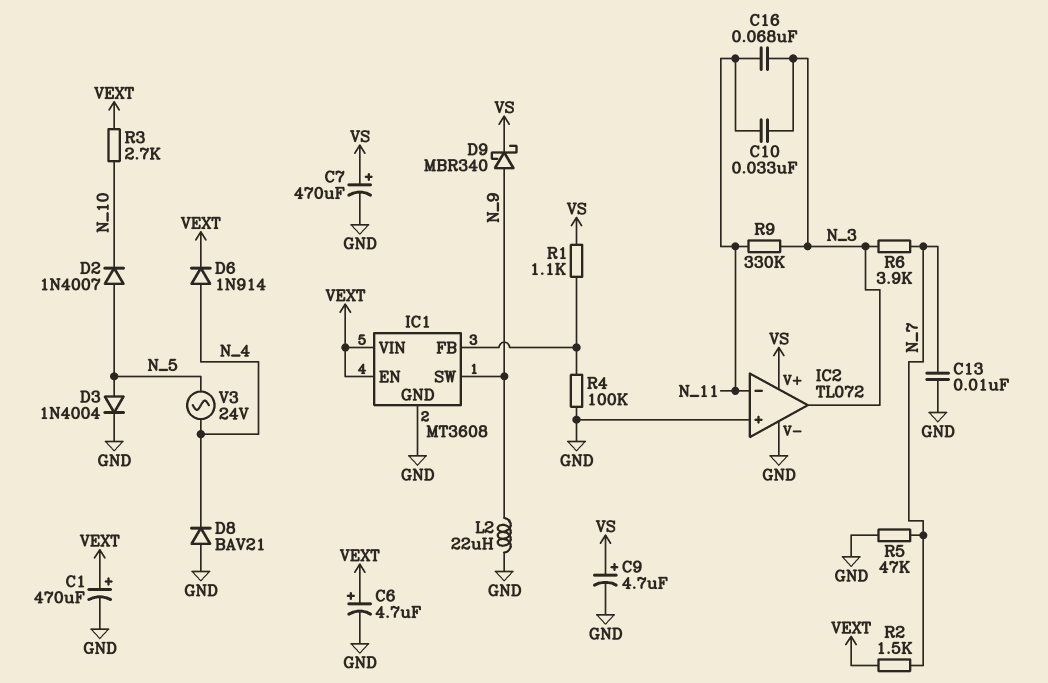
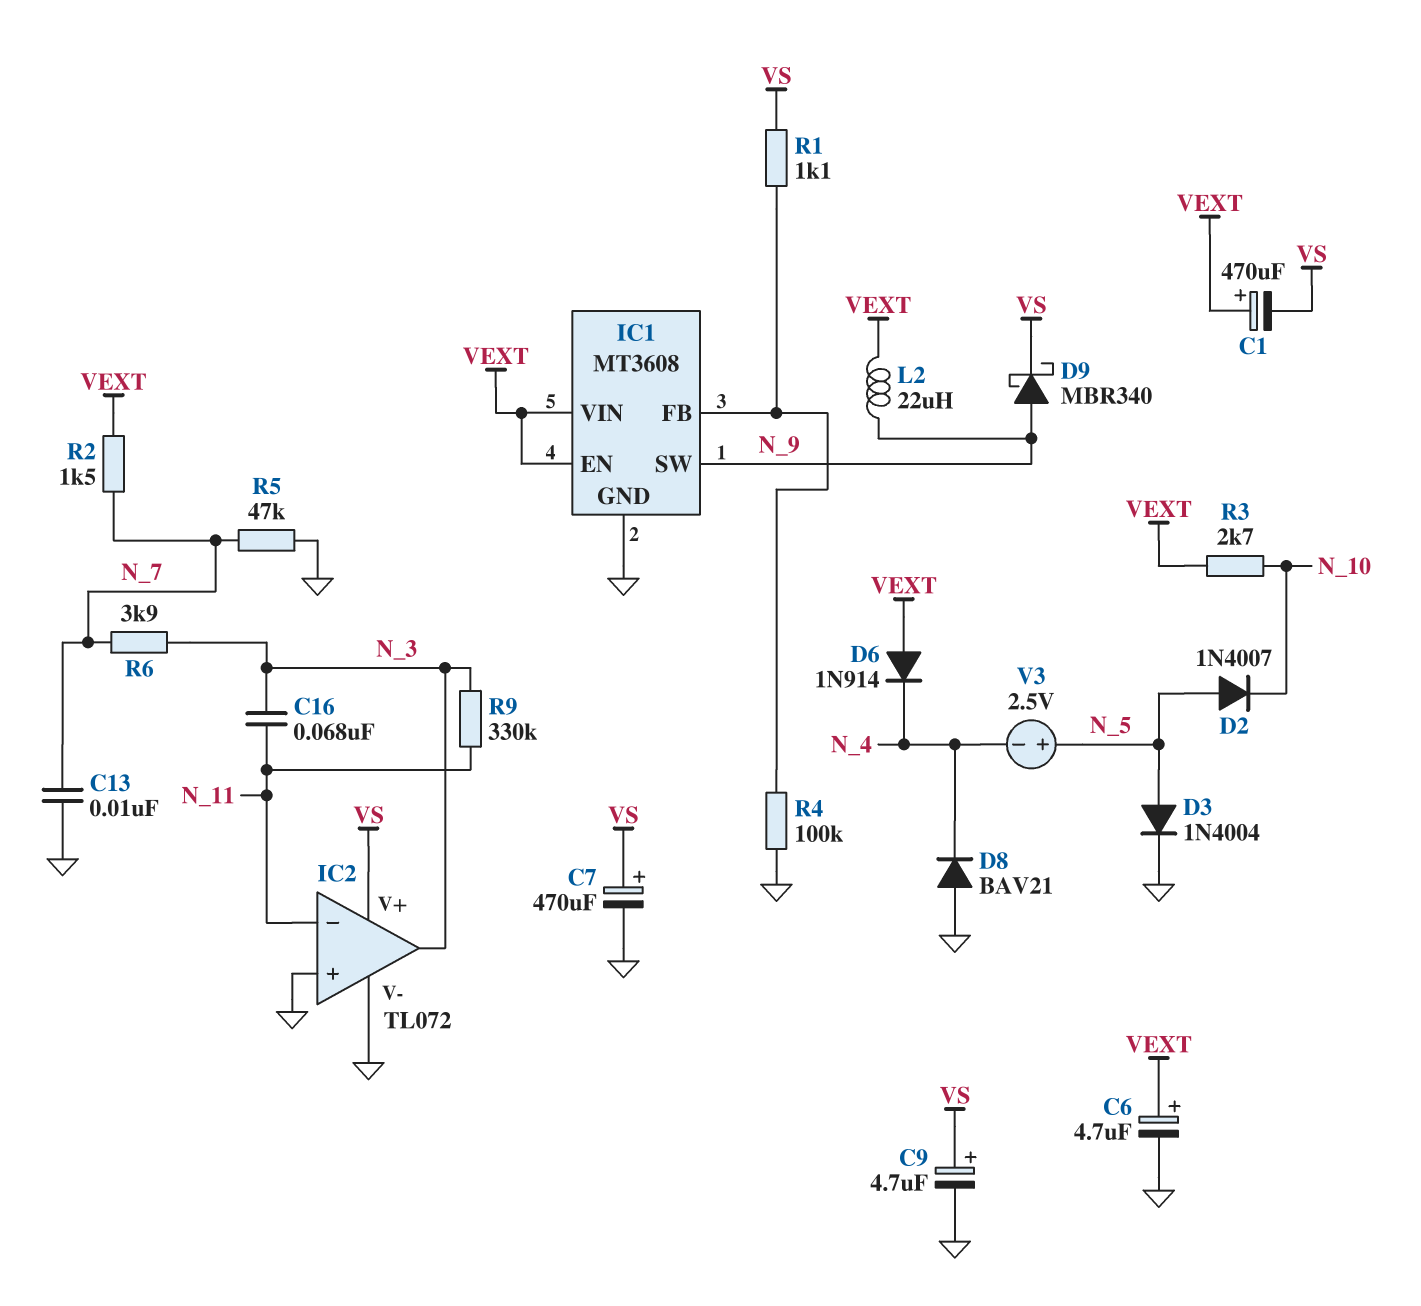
C1: 470uF (plus VEXT, minus GND) -> 470uF (plus VEXT, minus VS)
C10: 33nF (N_3, N_11) -> none
D6: diode 1N914 (A N_4, K VEXT) -> diode 1N914 (A VEXT, K N_4)
L2: 22uH (GND, N_9) -> 22uH (N_9, VEXT)
V3: AC 24V (N_4, N_5) -> 2.5V (plus N_5, minus N_4)

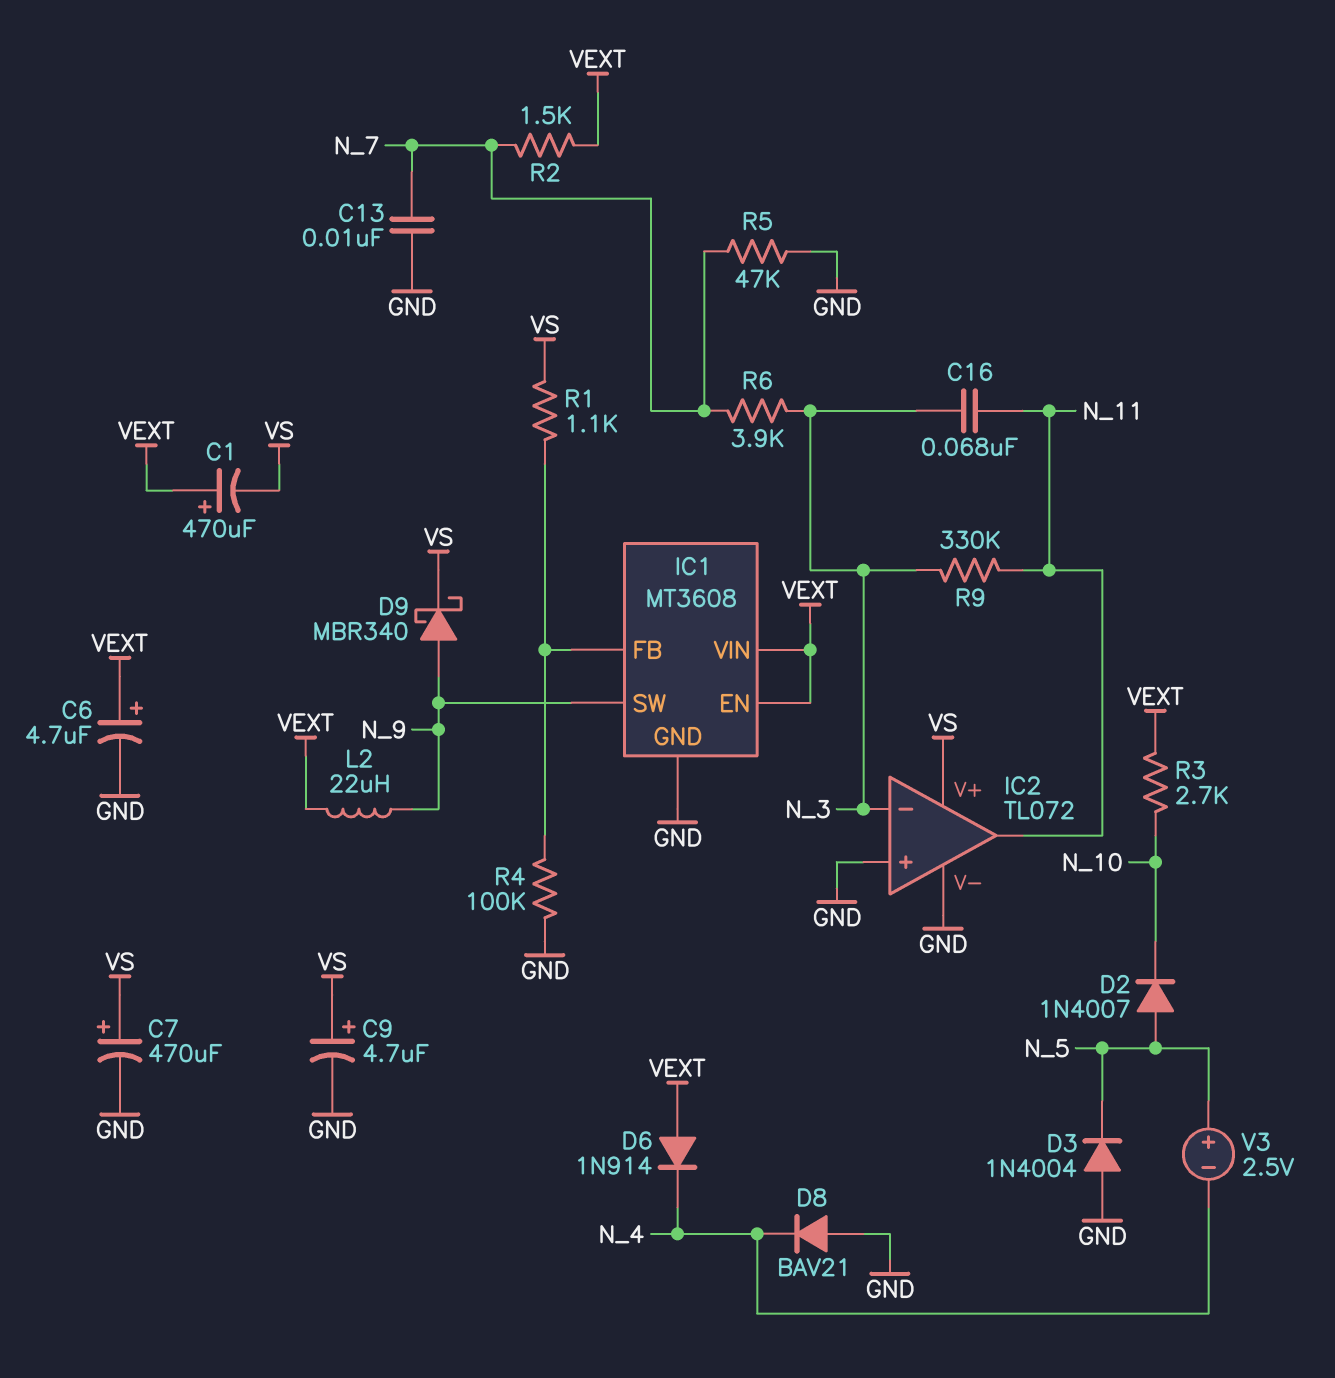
D3: diode 1N4004 (A N_5, K GND) -> diode 1N4004 (A GND, K N_5)
IC2 pin in-: N_11 -> N_3
IC2 pin out: N_3 -> N_11

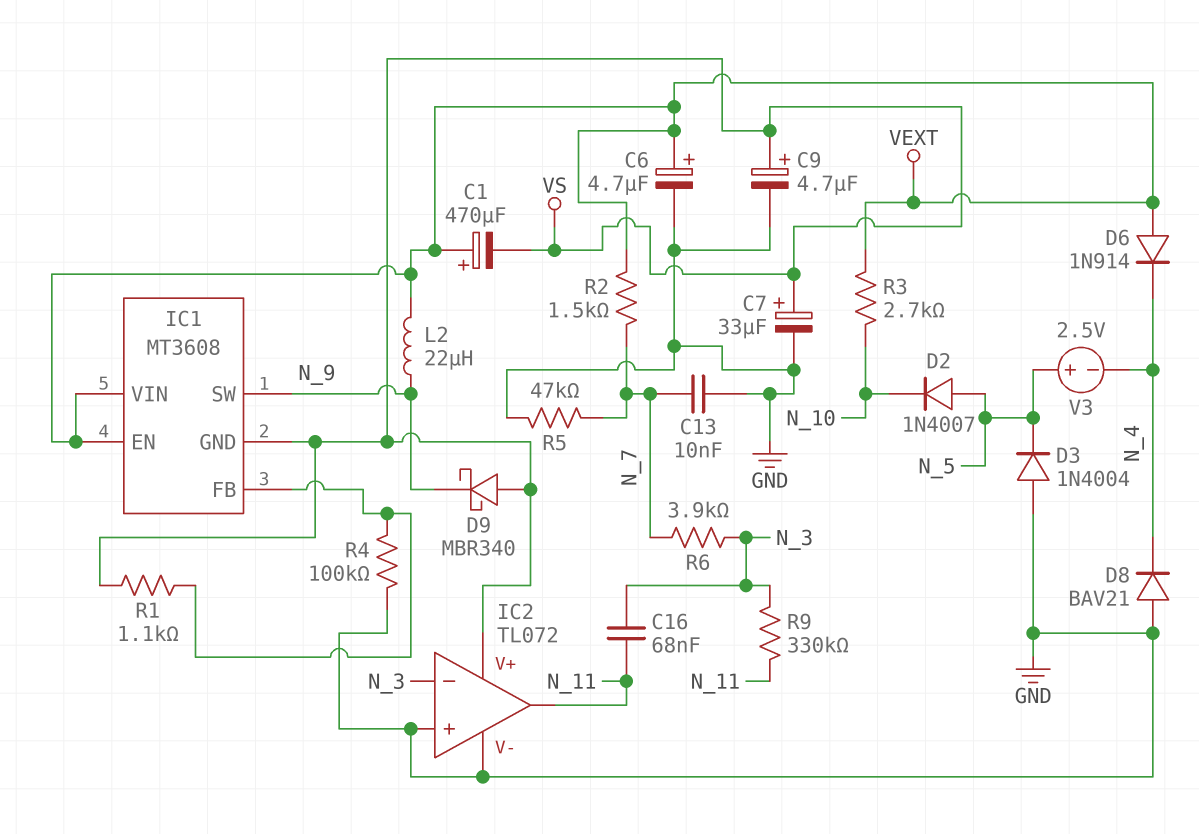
C7: 470uF (plus VS, minus GND) -> 33uF (plus VS, minus GND)
D9: schottky MBR340 (A N_9, K VS) -> schottky MBR340 (A VS, K N_9)
IC1 pin GND: GND -> VS

